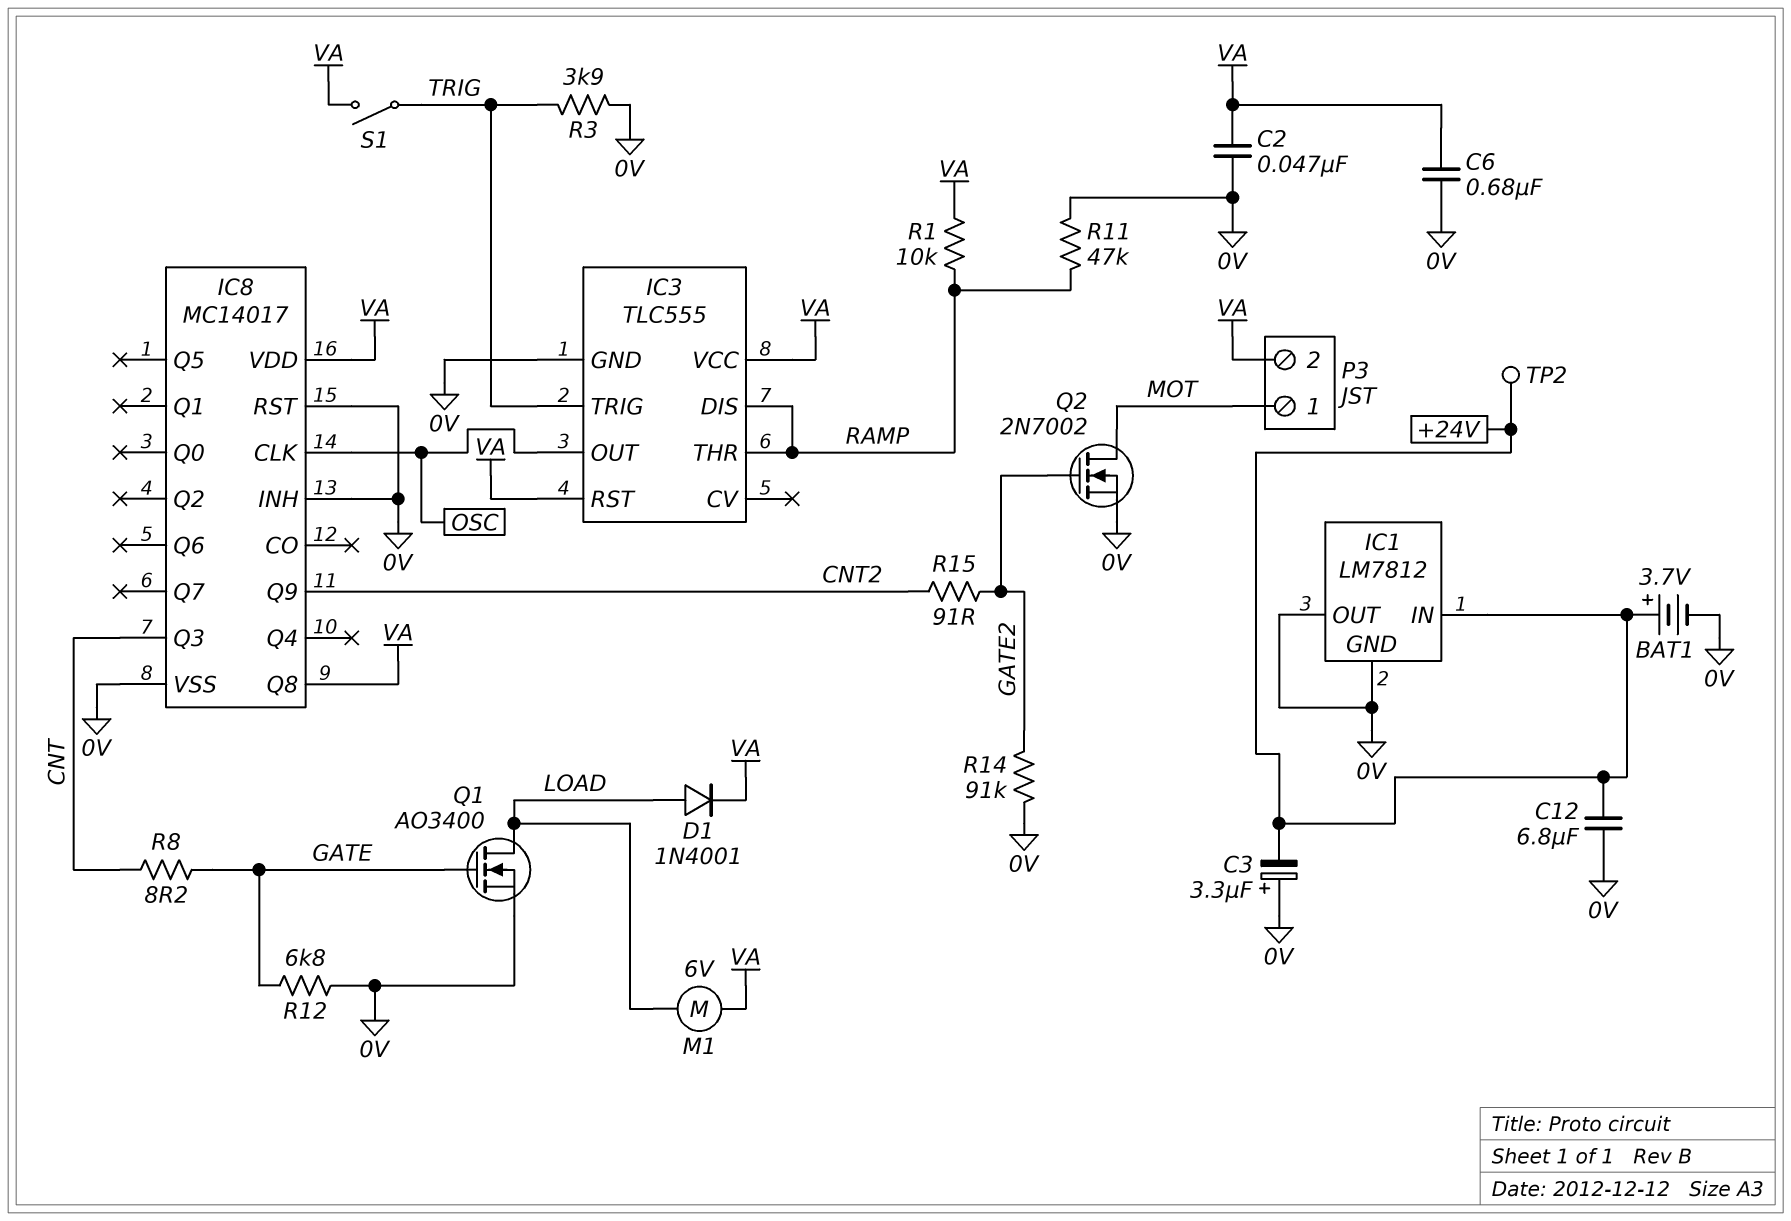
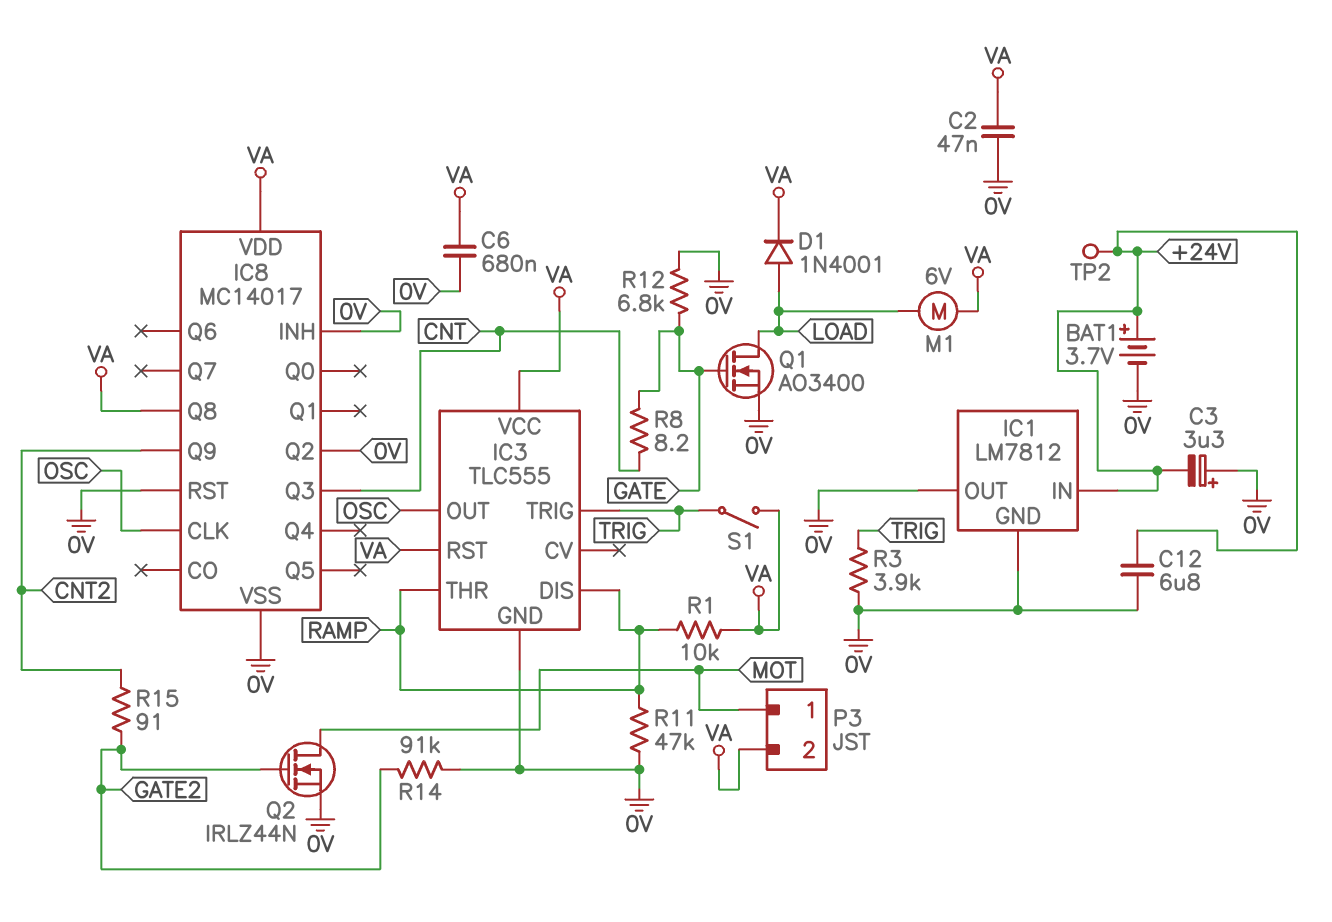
IC8 pin Q2: none -> 0V
Q2: NMOS 2N7002 (G GATE2, D MOT, S 0V) -> NMOS IRLZ44N (G GATE2, D MOT, S 0V)

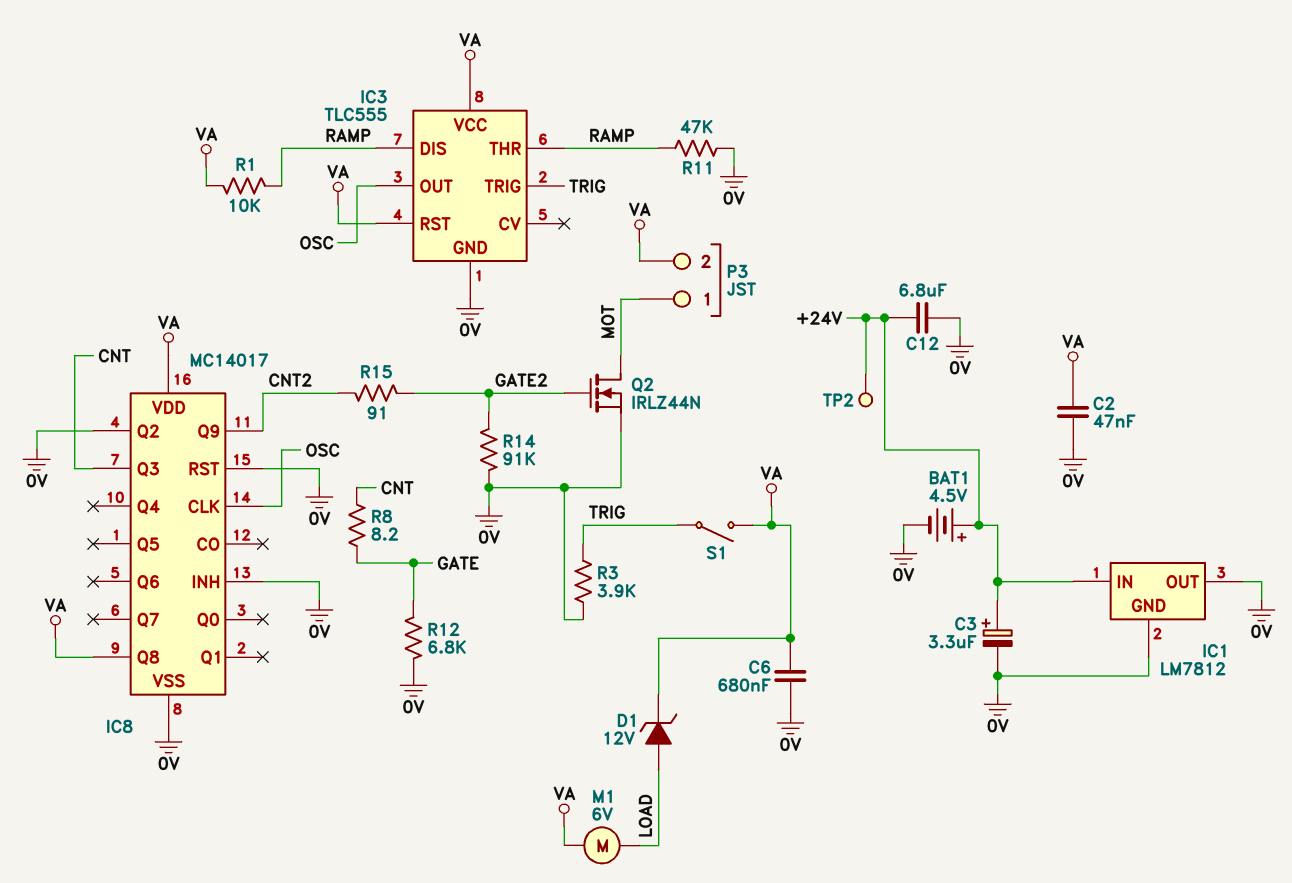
BAT1: 3.7V (plus +24V, minus 0V) -> 4.5V (plus +24V, minus 0V)
C3: 3.3uF (plus 0V, minus +24V) -> 3.3uF (plus +24V, minus 0V)
D1: diode 1N4001 (A LOAD, K VA) -> zener 12V (A LOAD, K VA)
Q1: NMOS AO3400 (G GATE, D LOAD, S 0V) -> none

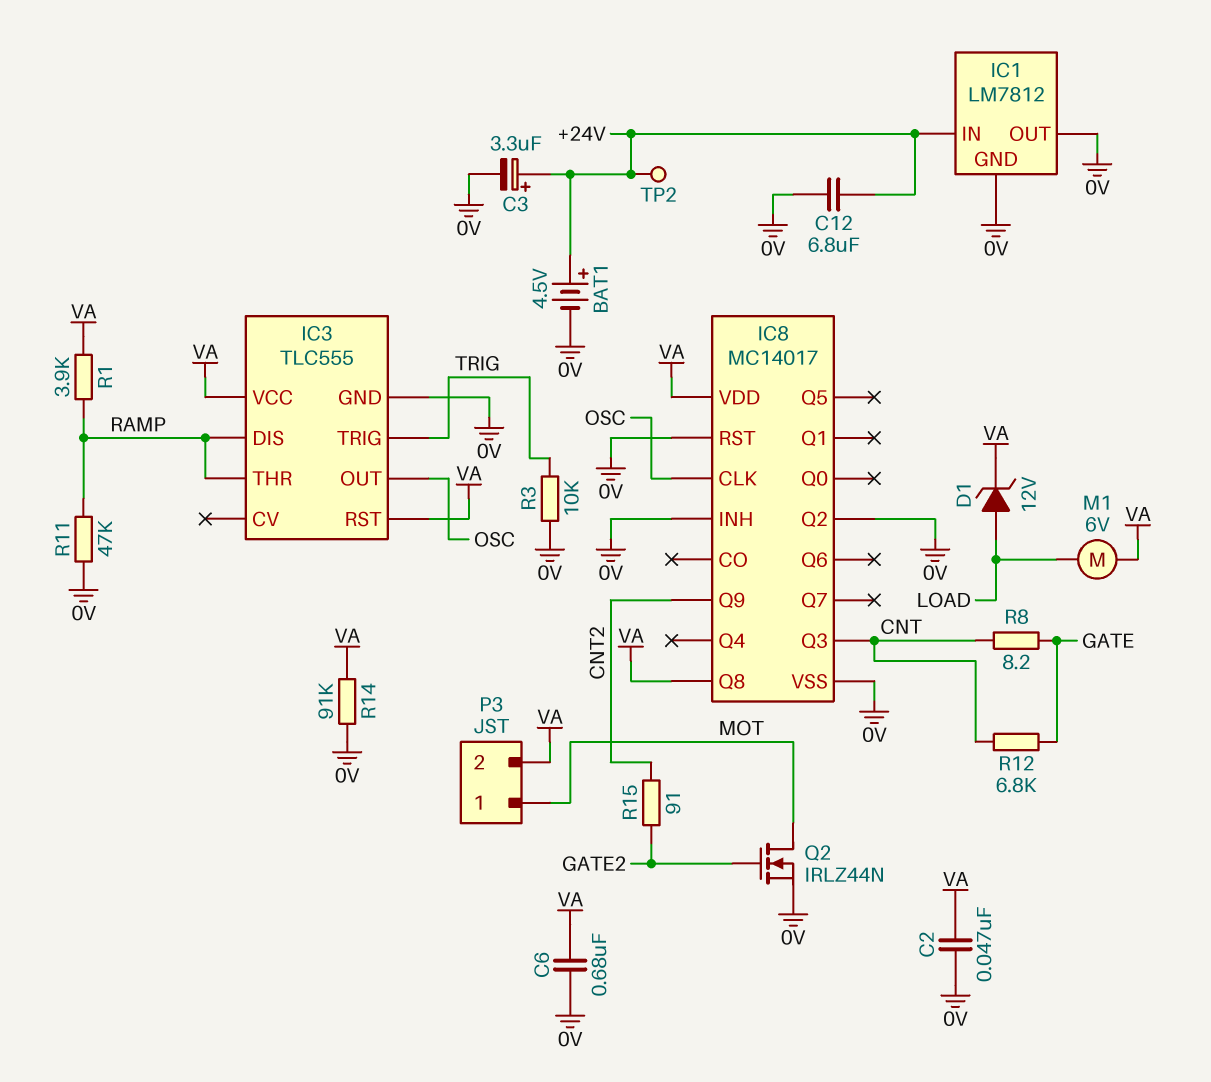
R1: 10k (RAMP, VA) -> 3.9k (RAMP, VA)
R3: 3.9k (0V, TRIG) -> 10k (0V, TRIG)
R12: 6.8k (0V, GATE) -> 6.8k (CNT, GATE)
R14: 91k (0V, GATE2) -> 91k (0V, VA)
S1: switch (TRIG, VA) -> none

